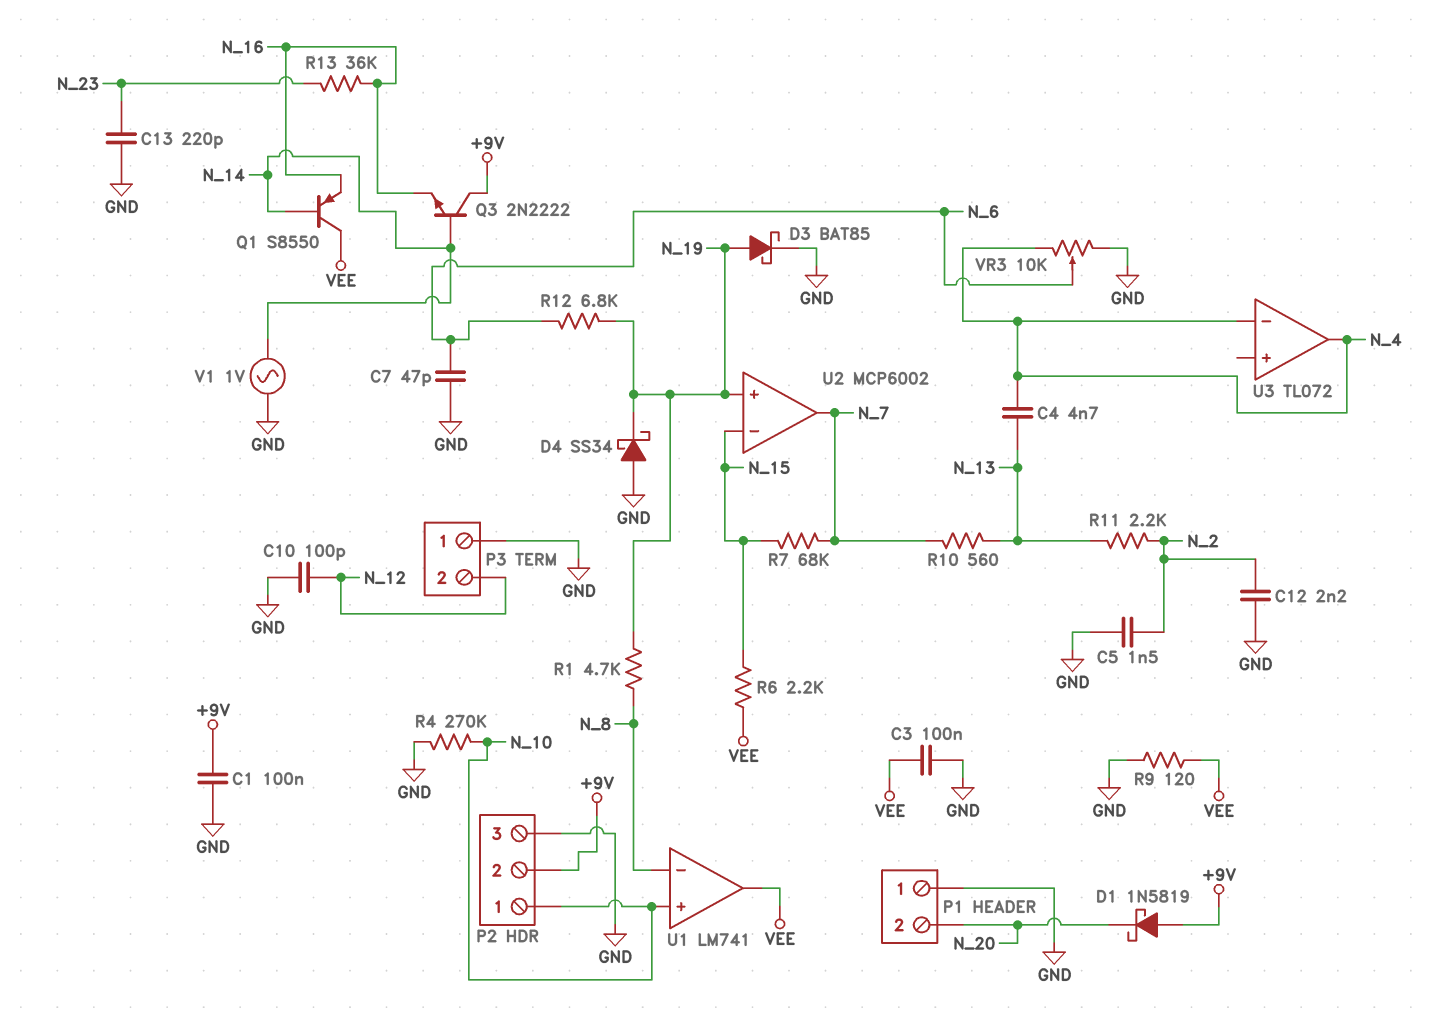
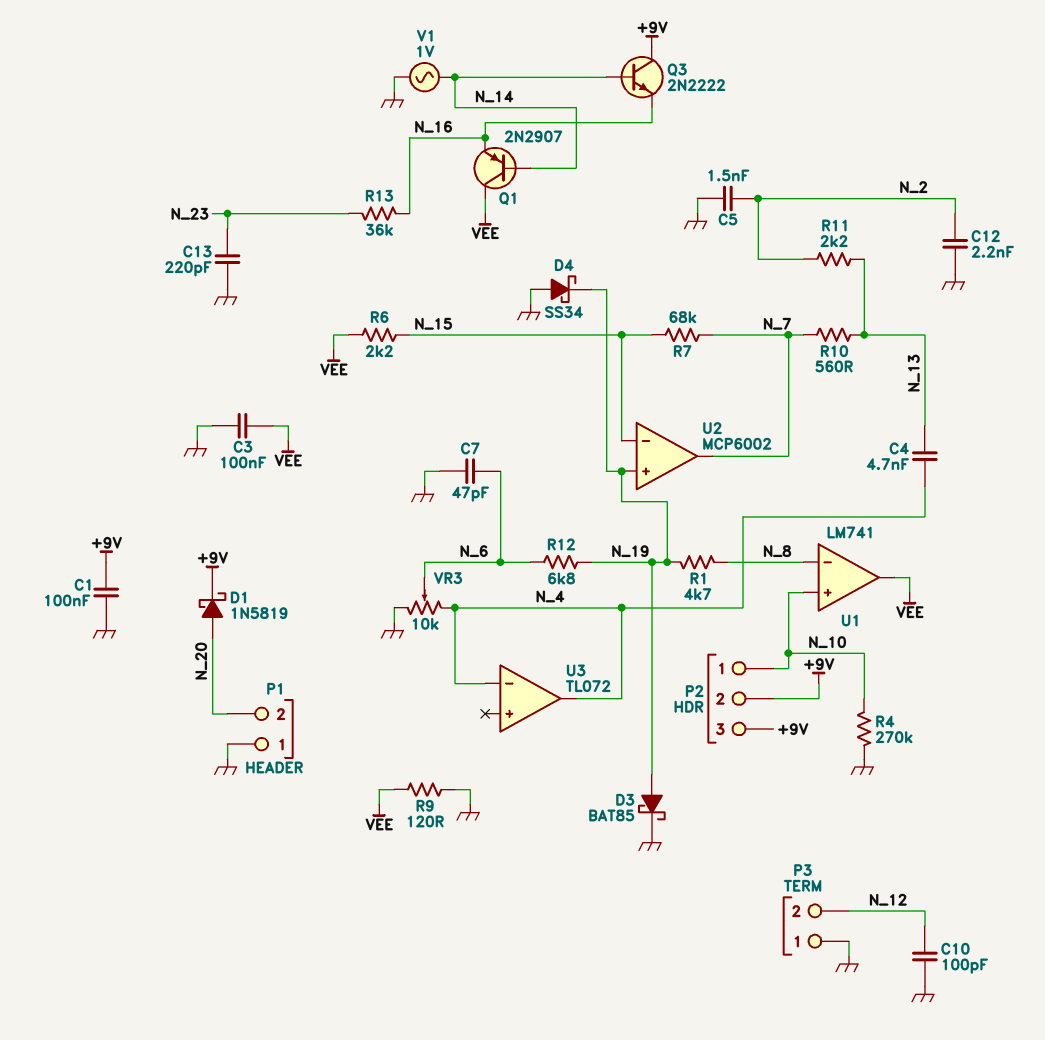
D1: schottky 1N5819 (A +9V, K N_20) -> schottky 1N5819 (A N_20, K +9V)
P2 pin 3: GND -> +9V
Q1: PNP S8550 (B N_14, C VEE, E N_16) -> PNP 2N2907 (B N_14, C VEE, E N_16)

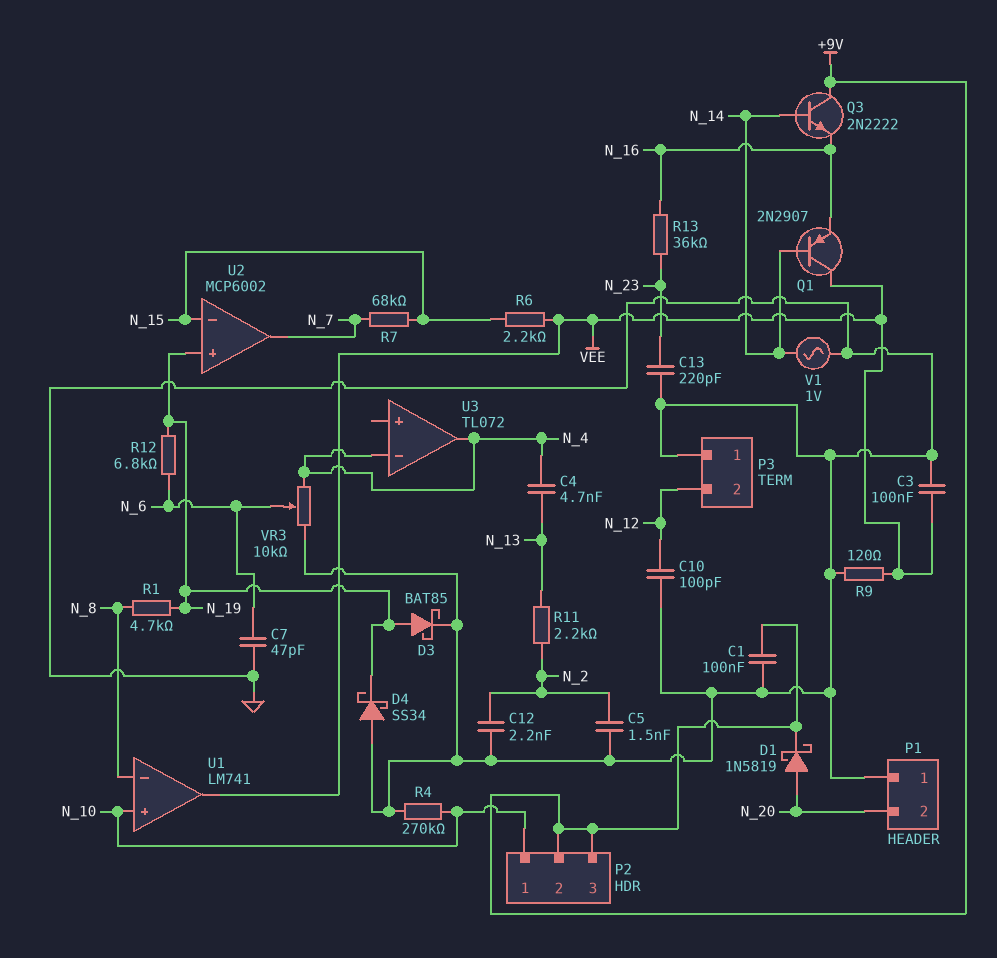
R10: 560 (N_7, N_13) -> none

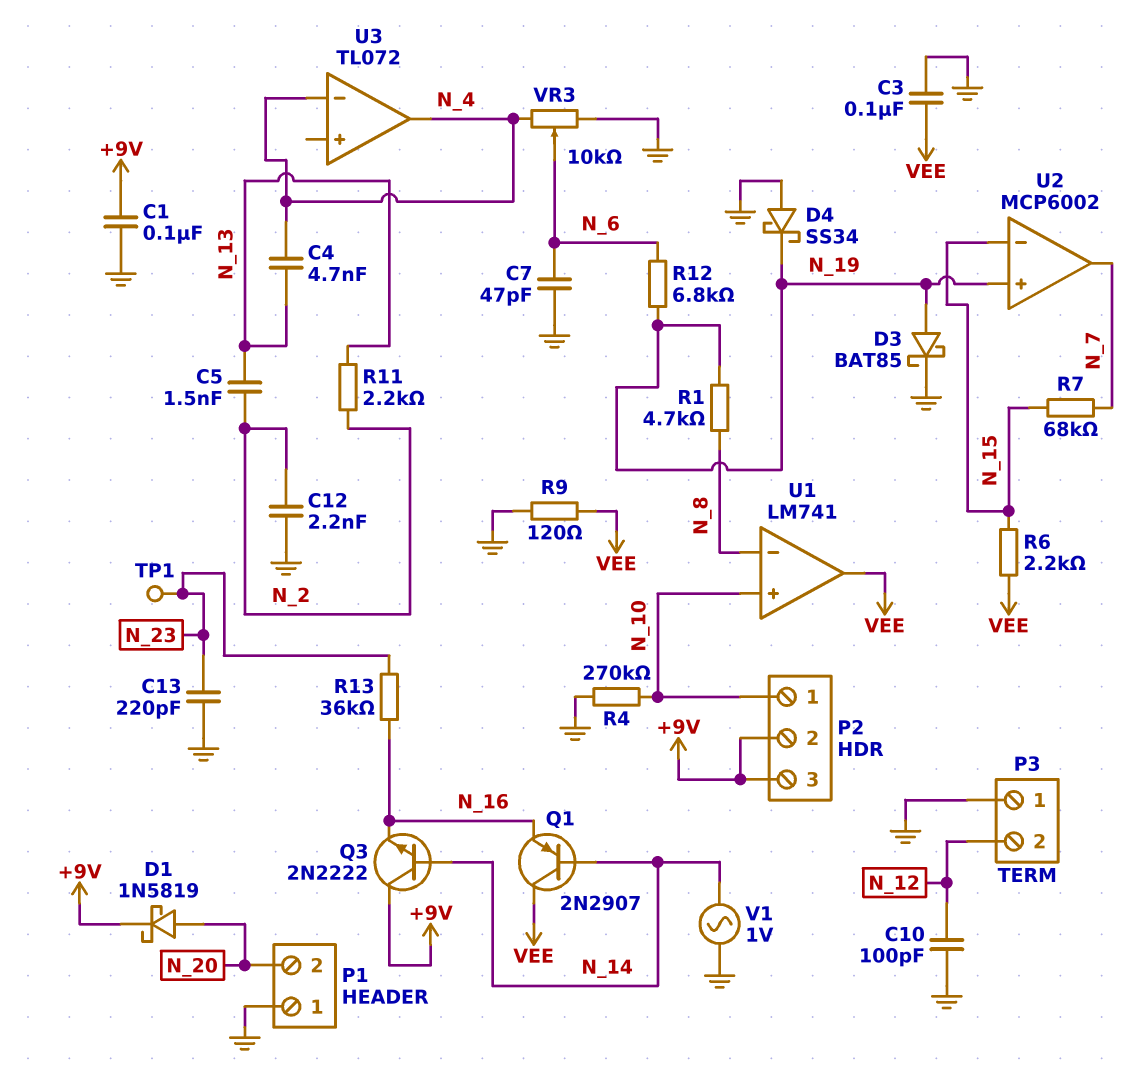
C5: 1.5nF (GND, N_2) -> 1.5nF (N_2, N_13)
TP1: none -> test point (N_23)

